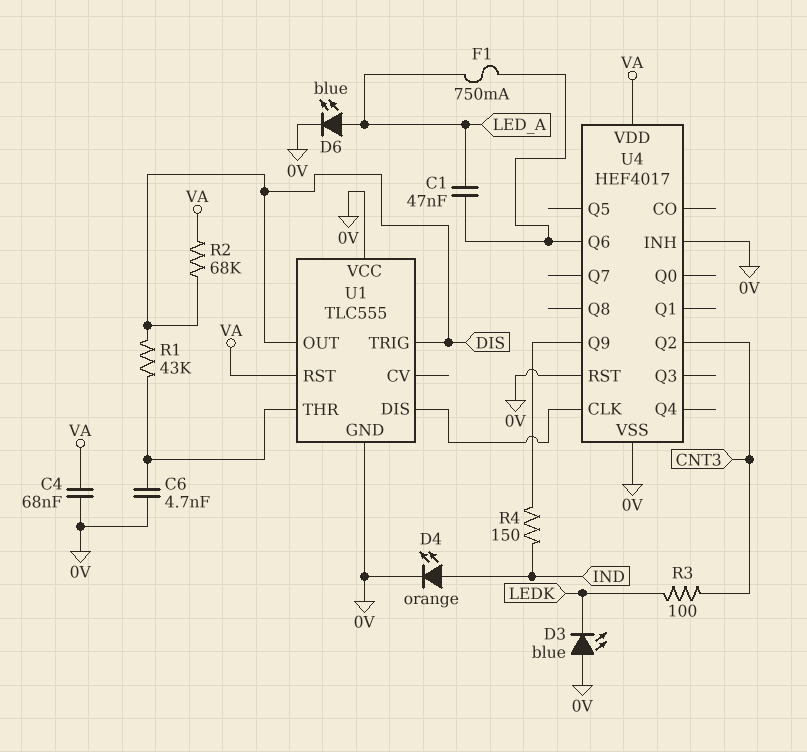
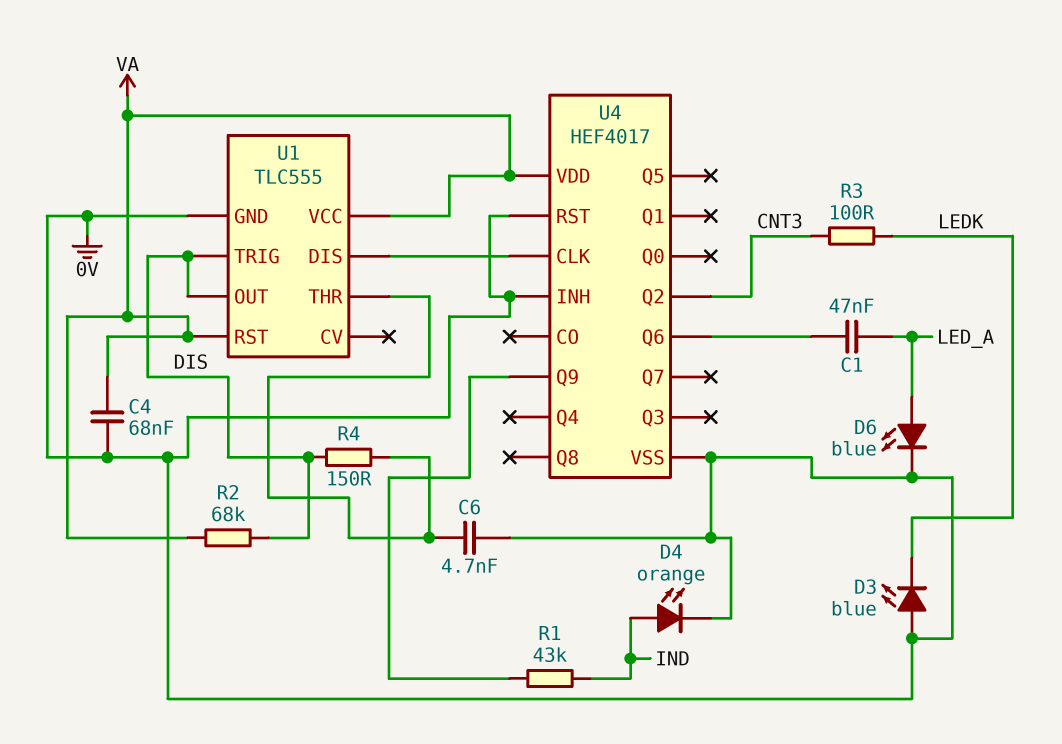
F1: 750mA (LED_A, U4/Q6) -> none
R1: 43k (DIS, U1/THR) -> 43k (IND, U4/Q9)
R4: 150 (IND, U4/Q9) -> 150 (DIS, U1/THR)
U1 pin VCC: 0V -> VA

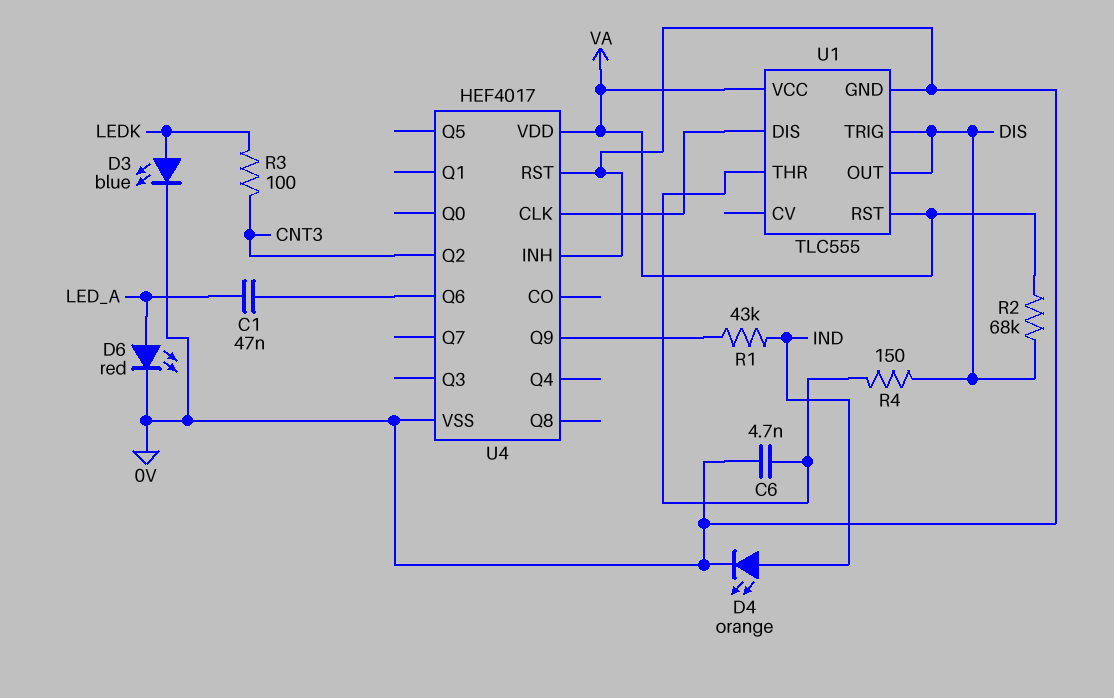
C4: 68nF (0V, VA) -> none
D3: LED blue (A 0V, K LEDK) -> LED blue (A LEDK, K 0V)
D6: LED blue (A LED_A, K 0V) -> LED red (A LED_A, K 0V)

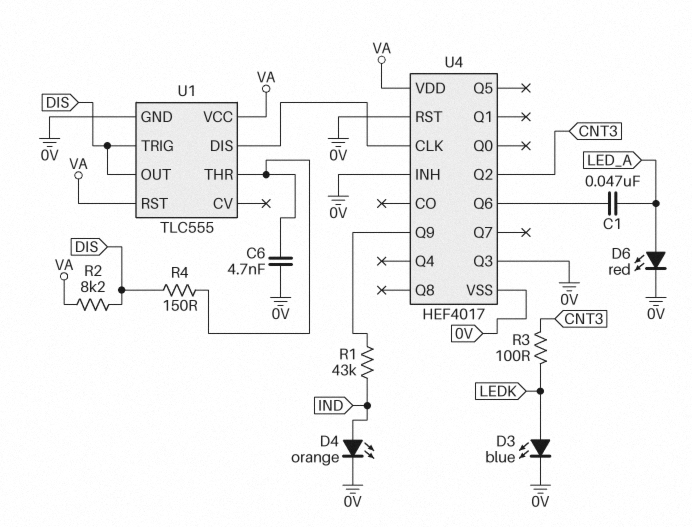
R2: 68k (DIS, VA) -> 8.2k (DIS, VA)
U4 pin Q3: none -> 0V

